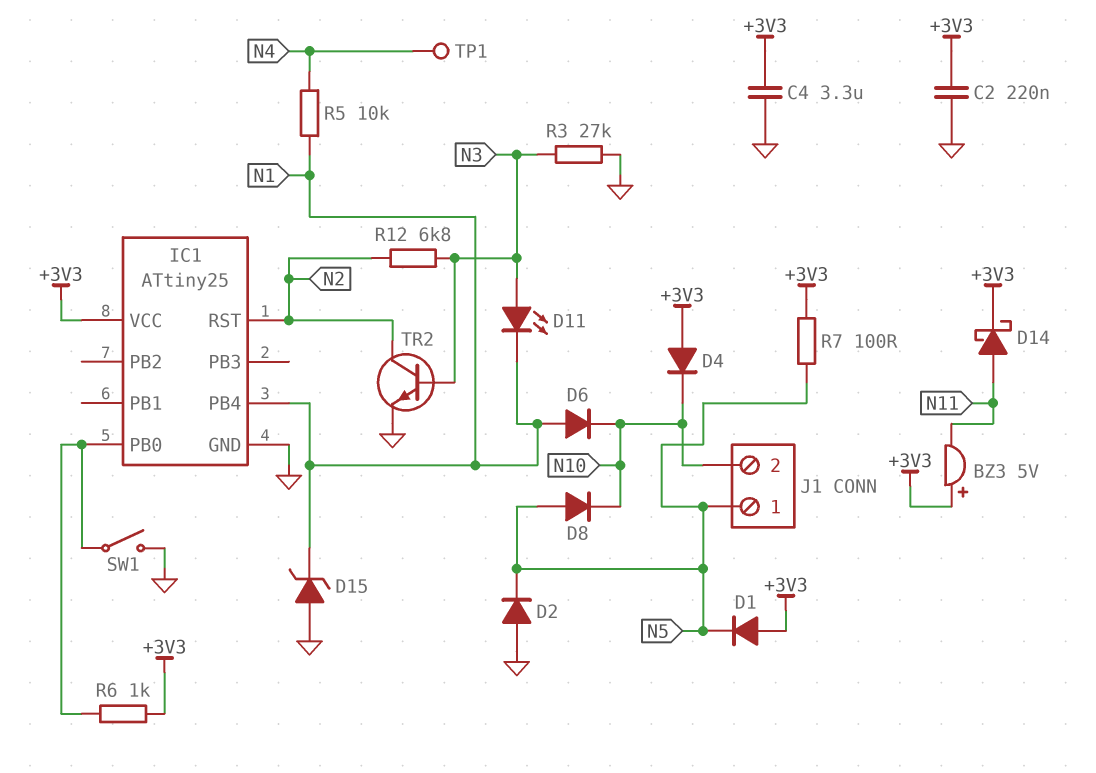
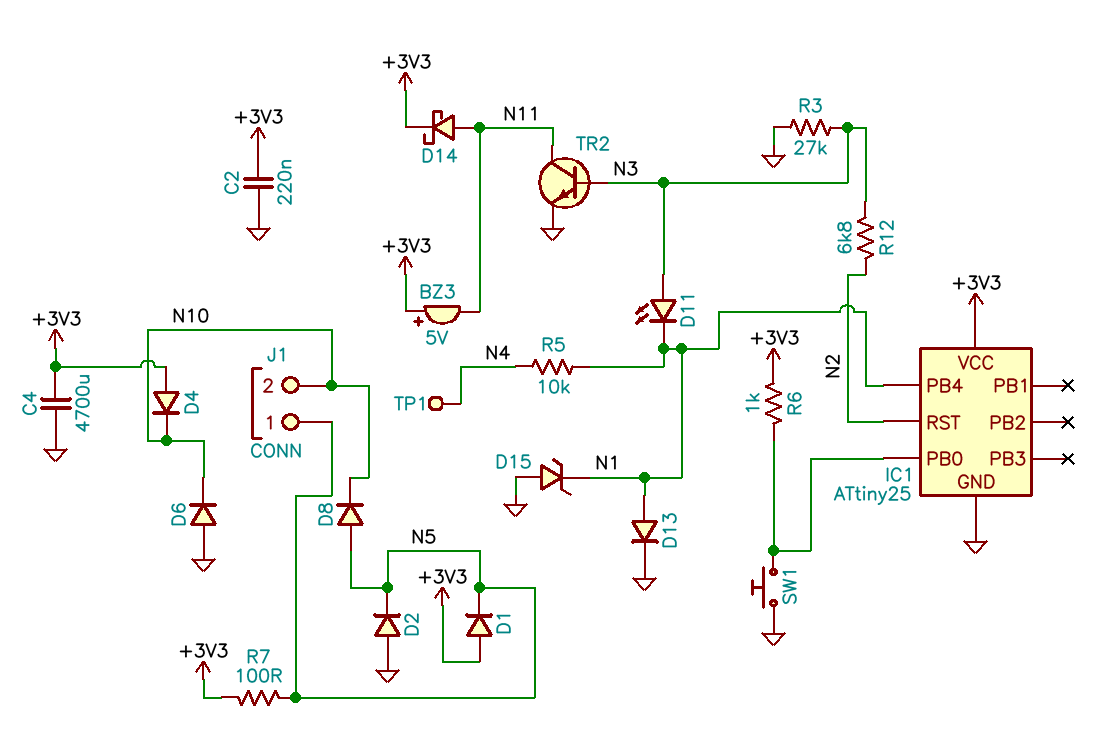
C4: 3.3uF (+3V3, GND) -> 4700uF (+3V3, GND)
D6: diode (A N1, K N10) -> diode (A GND, K N10)
D13: none -> diode (A N1, K GND)
SW1: switch (GND, IC1/PB0) -> button (GND, IC1/PB0)
TR2: NPN (B N3, C N2, E GND) -> NPN (B N3, C N11, E GND)

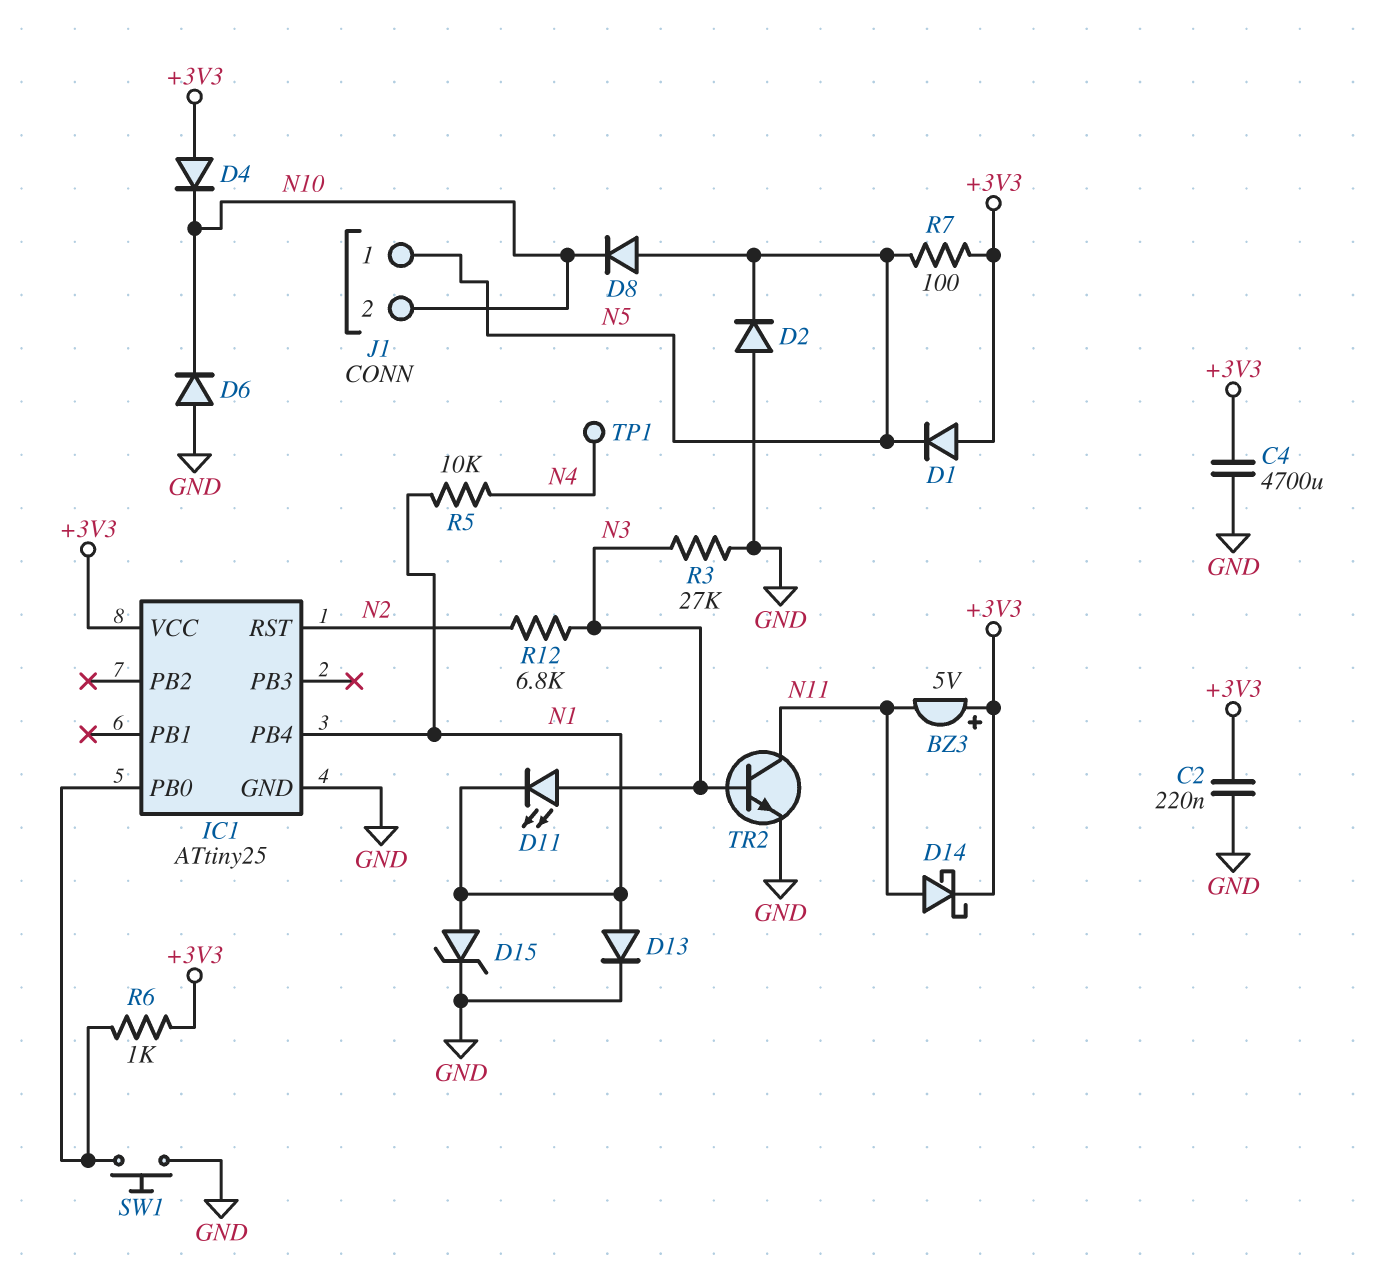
D15: zener (A GND, K N1) -> zener (A N1, K GND)

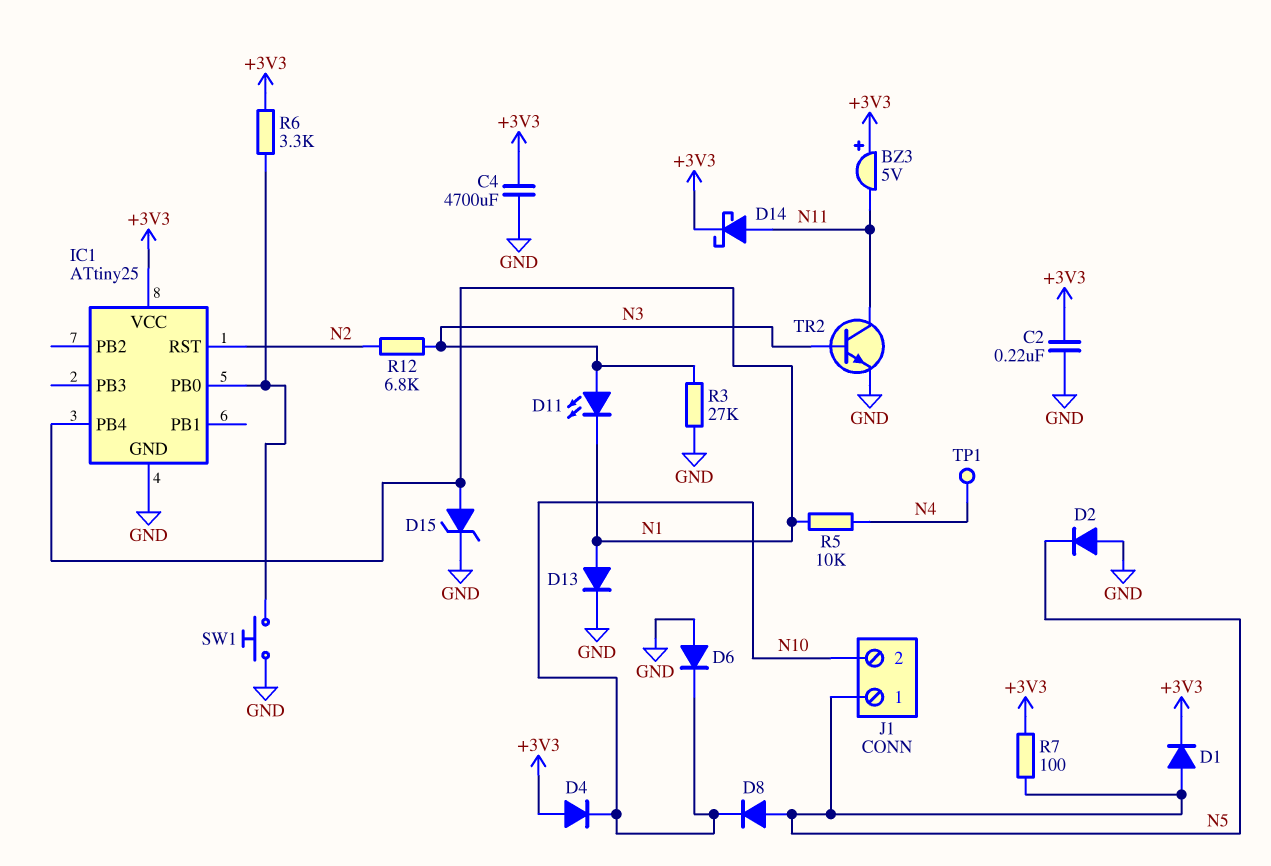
D1: diode (A +3V3, K N5) -> diode (A N5, K +3V3)
R6: 1k (+3V3, IC1/PB0) -> 3.3k (+3V3, IC1/PB0)

